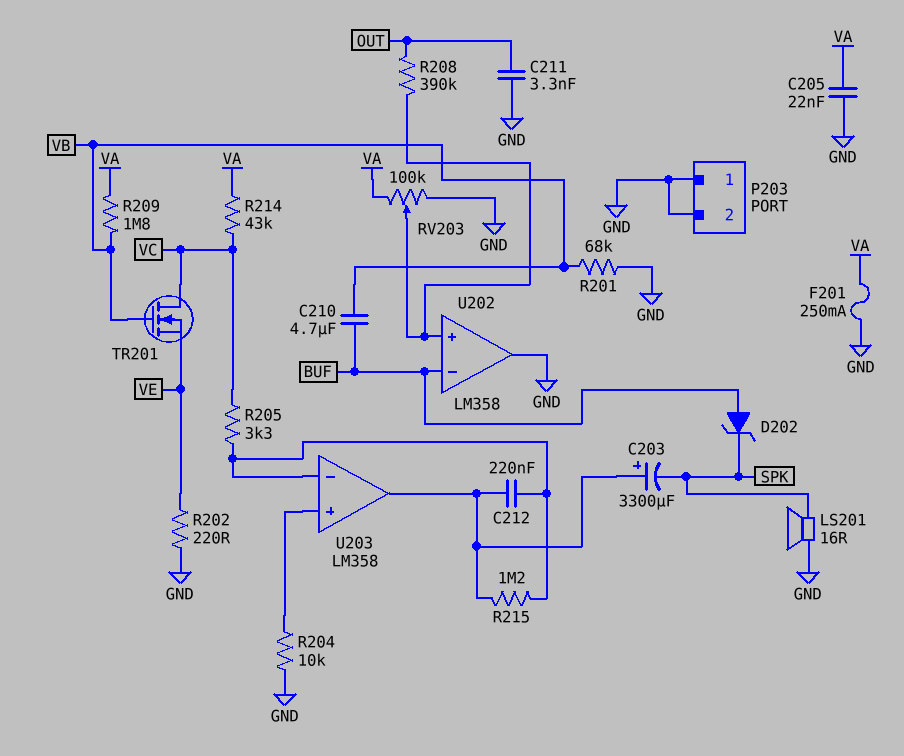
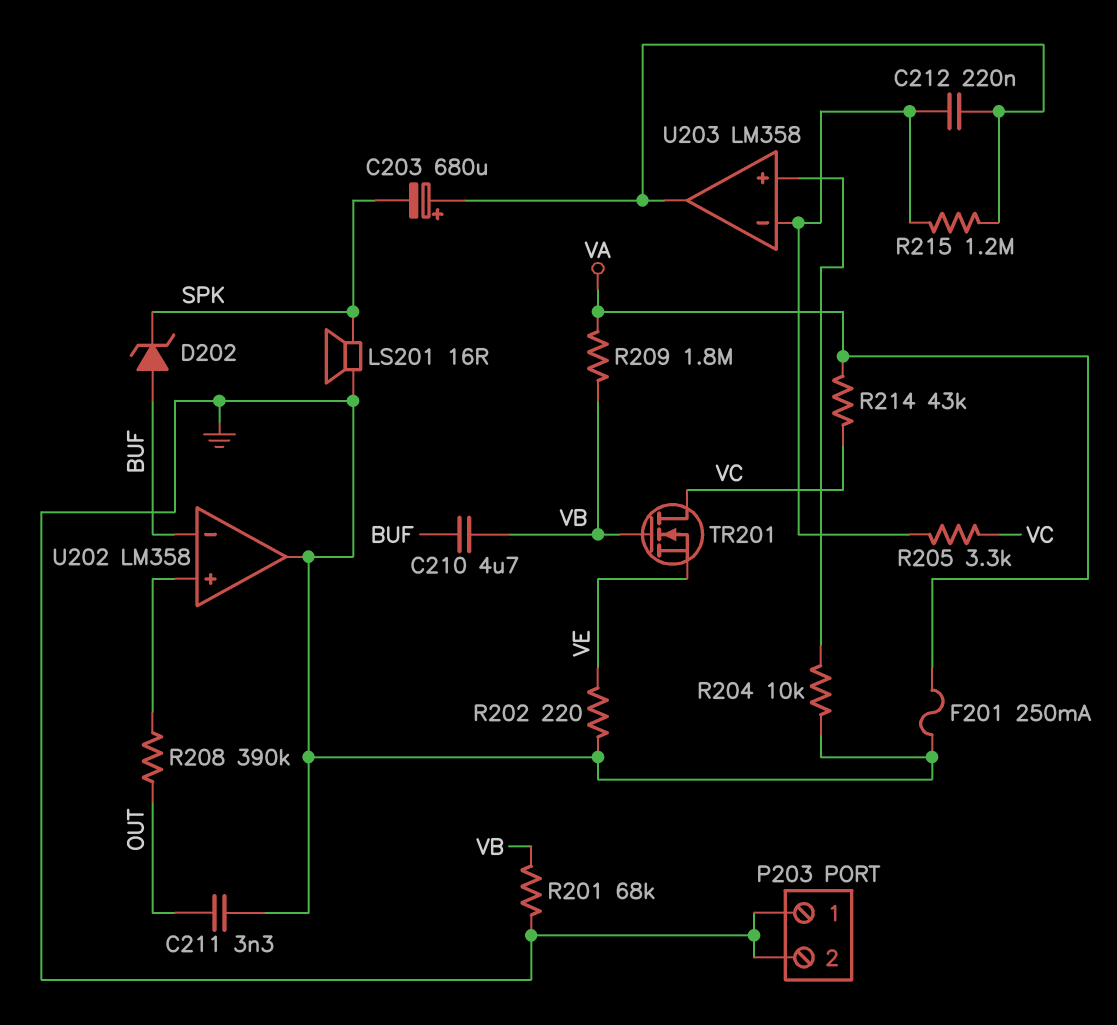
C203: 3300uF (plus U203/out, minus SPK) -> 680uF (plus U203/out, minus SPK)
C205: 22nF (GND, VA) -> none
RV203: 100k (GND, VA, wiper U202/in+) -> none

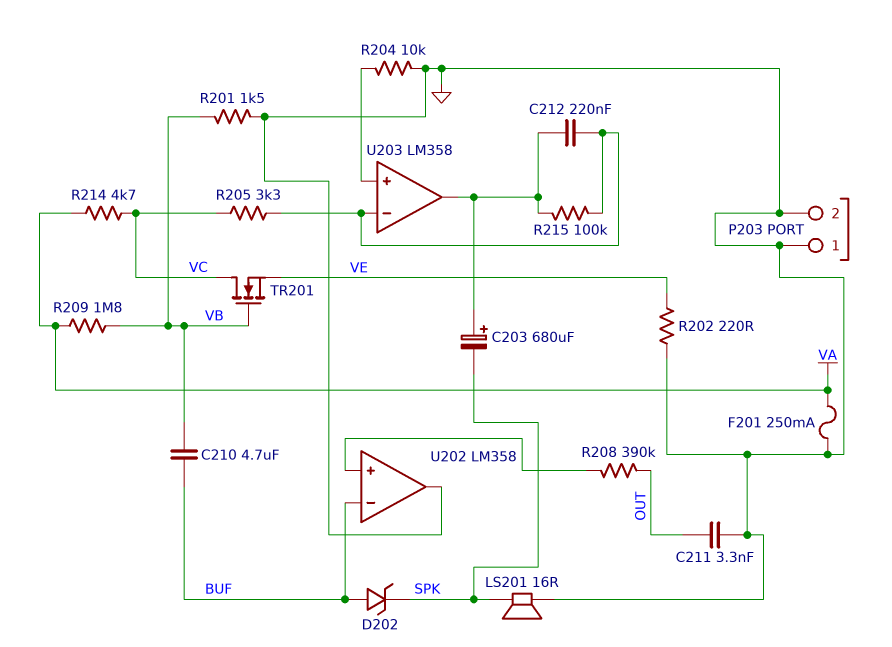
R201: 68k (GND, VB) -> 1.5k (GND, VB)
R214: 43k (VA, VC) -> 4.7k (VA, VC)
R215: 1.2M (U203/in-, U203/out) -> 100k (U203/in-, U203/out)

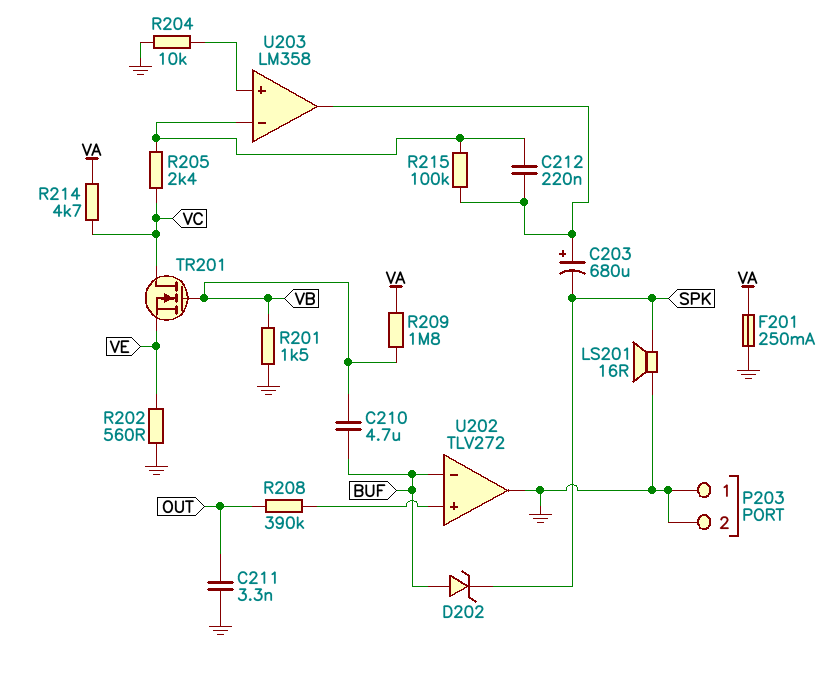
R202: 220 (GND, VE) -> 560 (GND, VE)
R205: 3.3k (U203/in-, VC) -> 2.4k (U203/in-, VC)
U202: LM358 -> TLV272

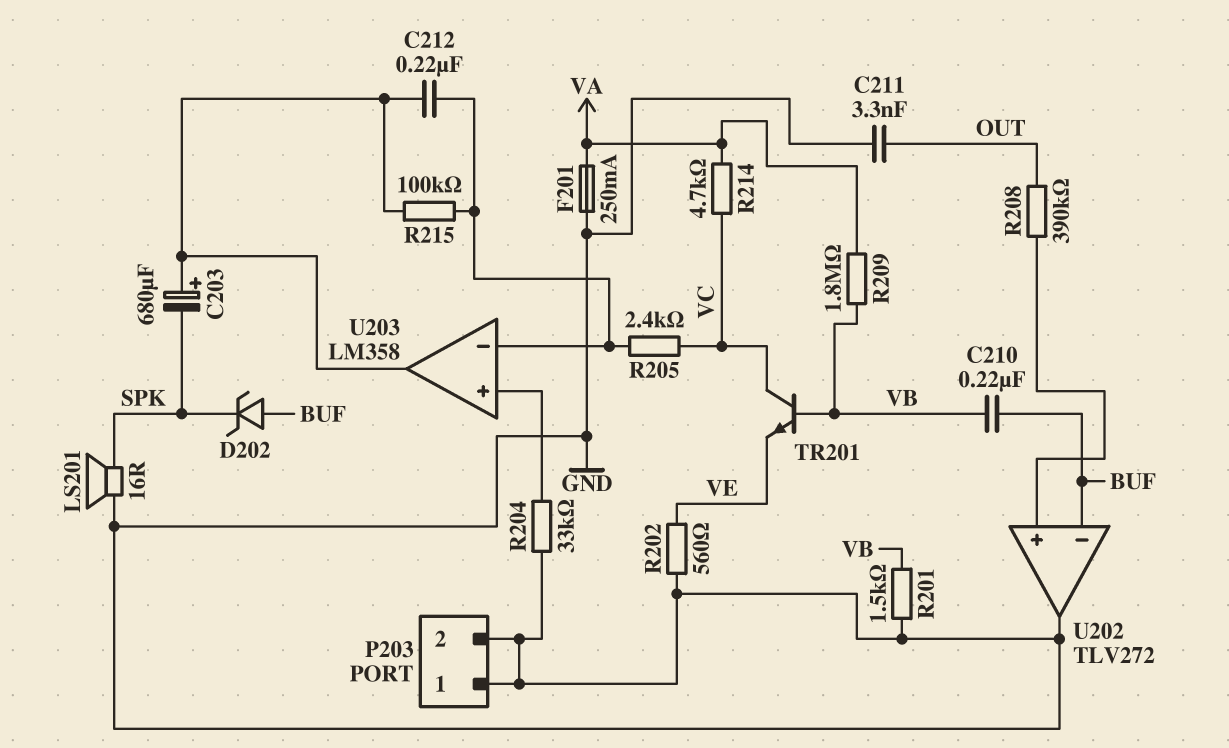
C210: 4.7uF (BUF, VB) -> 220nF (BUF, VB)
R204: 10k (GND, U203/in+) -> 33k (GND, U203/in+)
TR201: NMOS (G VB, D VC, S VE) -> NPN (B VB, C VC, E VE)

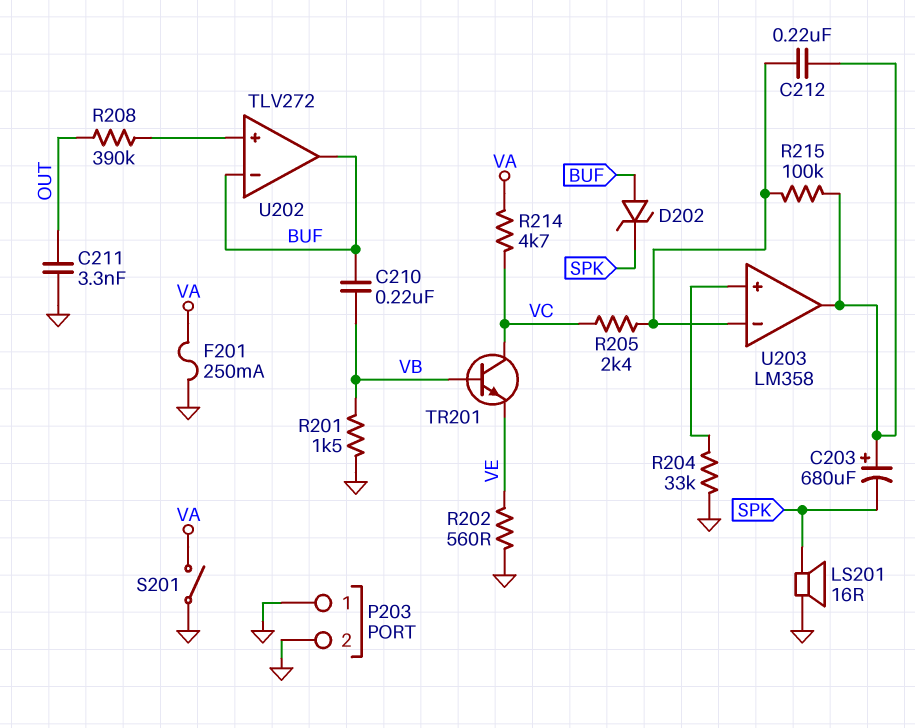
R209: 1.8M (VA, VB) -> none
S201: none -> switch (GND, VA)
U202 pin out: GND -> BUF

